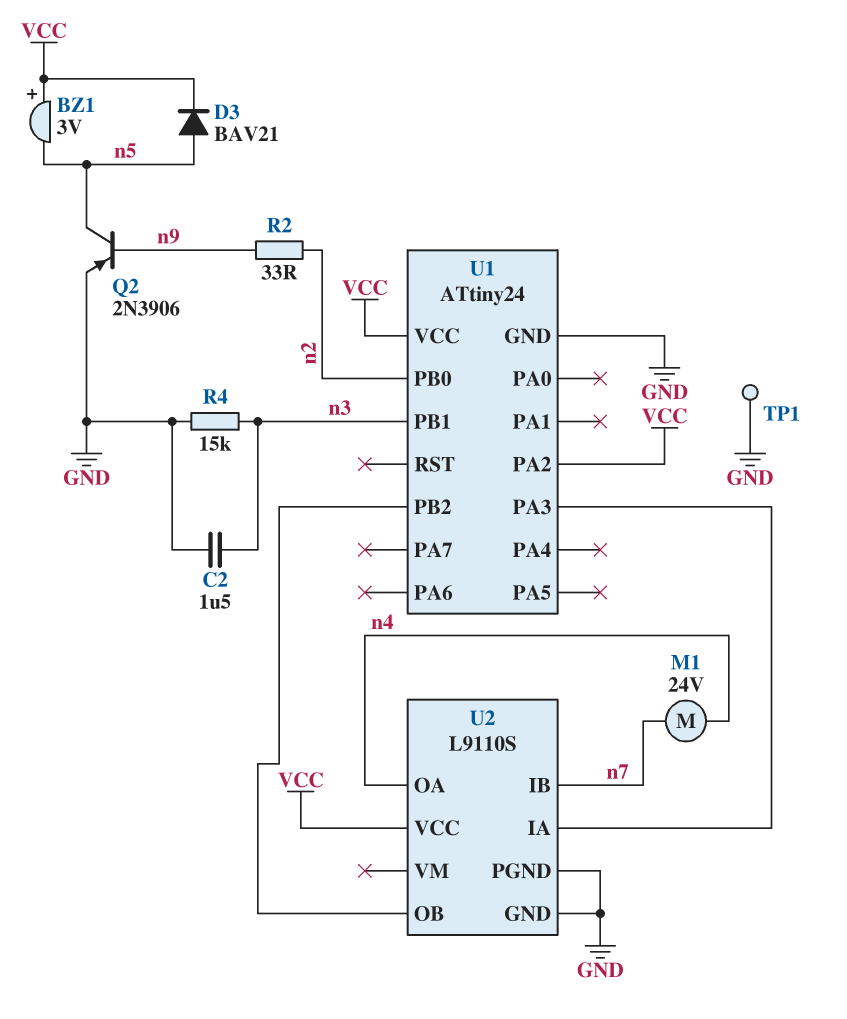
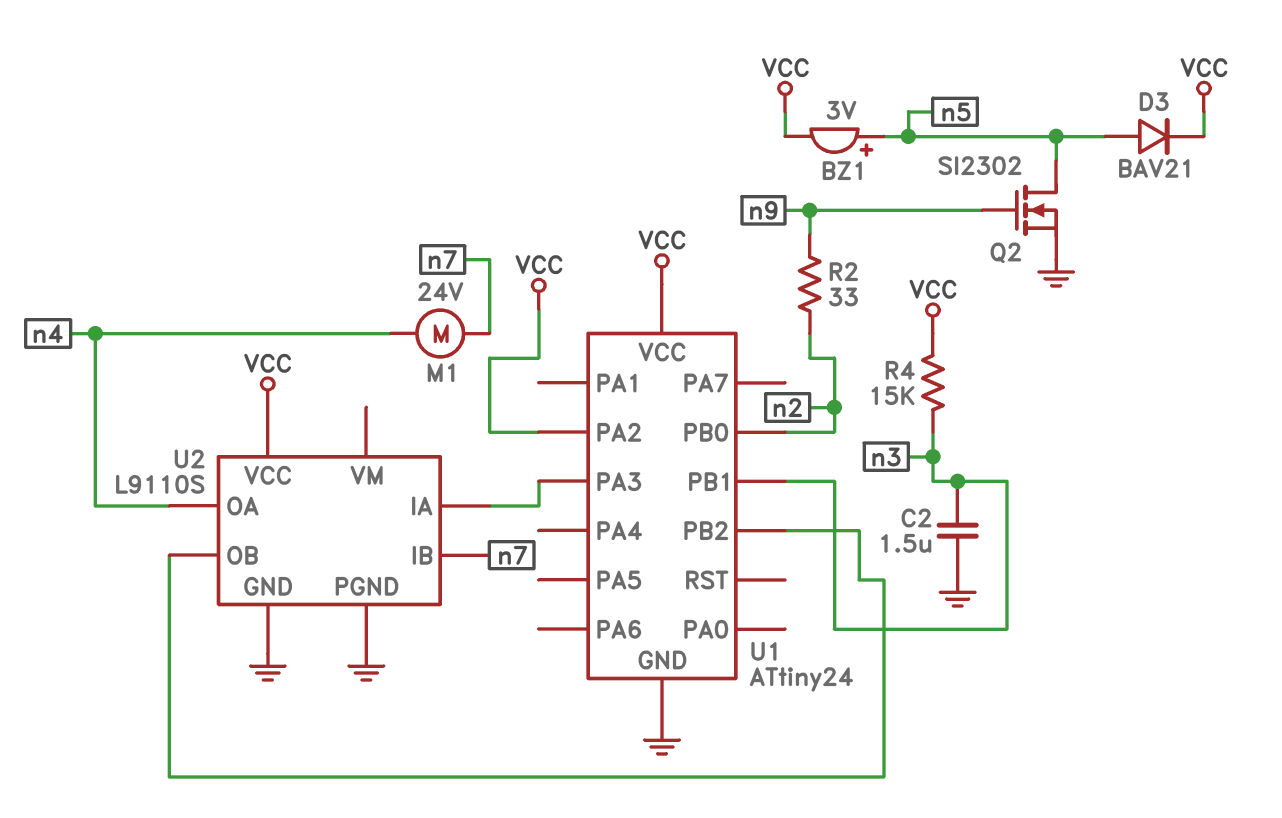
BZ1: buzzer 3V (plus VCC, minus n5) -> buzzer 3V (plus n5, minus VCC)
Q2: PNP 2N3906 (B n9, C n5, E GND) -> NMOS SI2302 (G n9, D n5, S GND)
R4: 15k (GND, n3) -> 15k (VCC, n3)
TP1: test point (GND) -> none

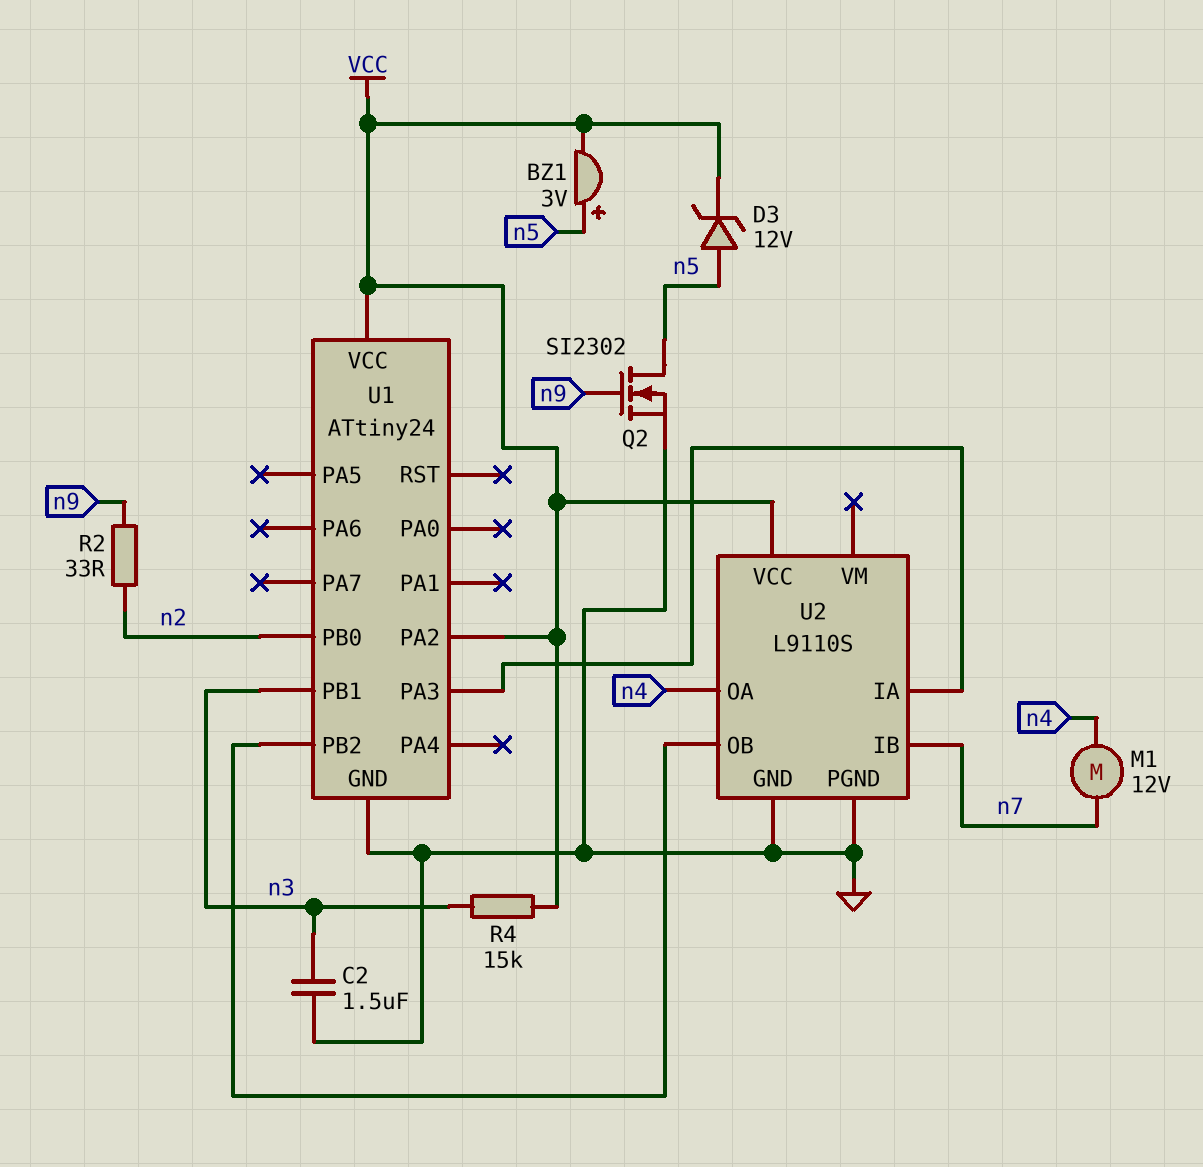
D3: diode BAV21 (A n5, K VCC) -> zener 12V (A n5, K VCC)
M1: motor 24V (n4, n7) -> motor 12V (n4, n7)

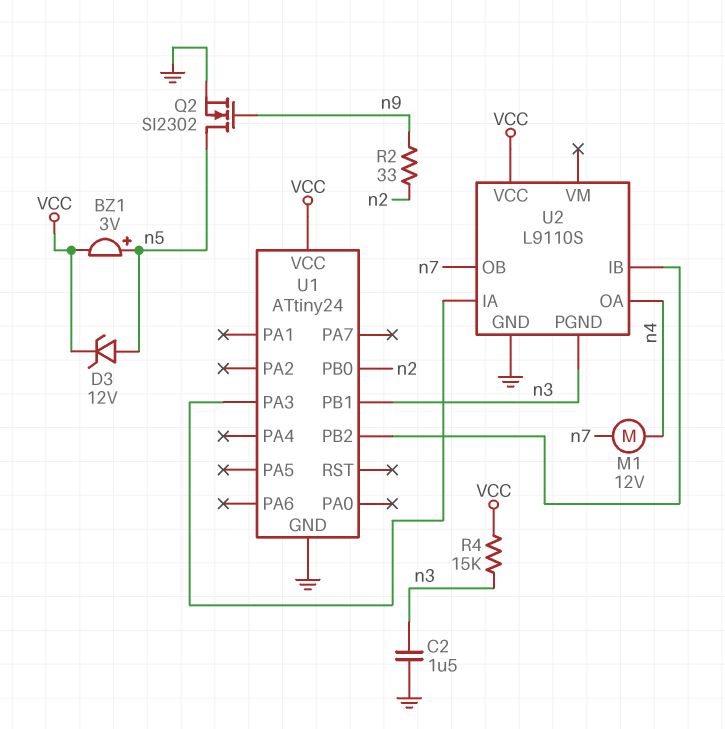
U1 pin PA2: VCC -> none
U2 pin IB: n7 -> U1/PB2
U2 pin OB: U1/PB2 -> n7
U2 pin PGND: GND -> n3

